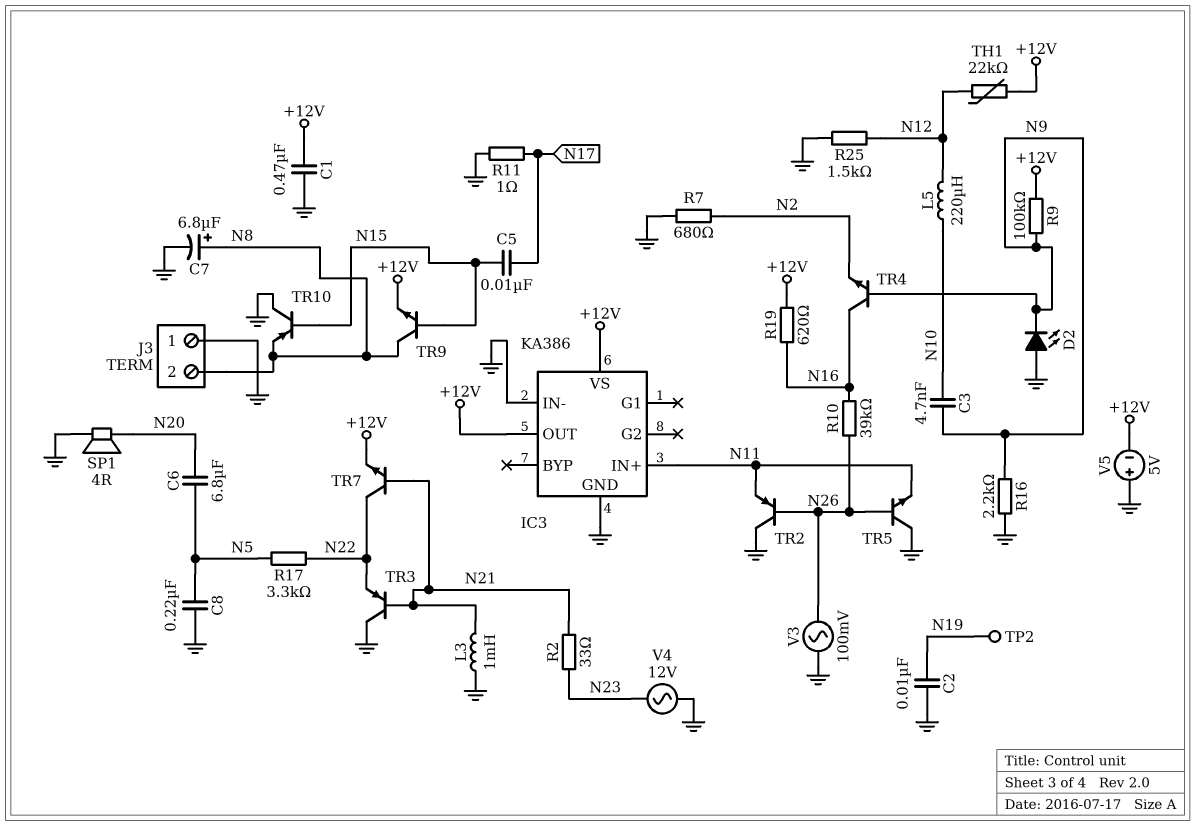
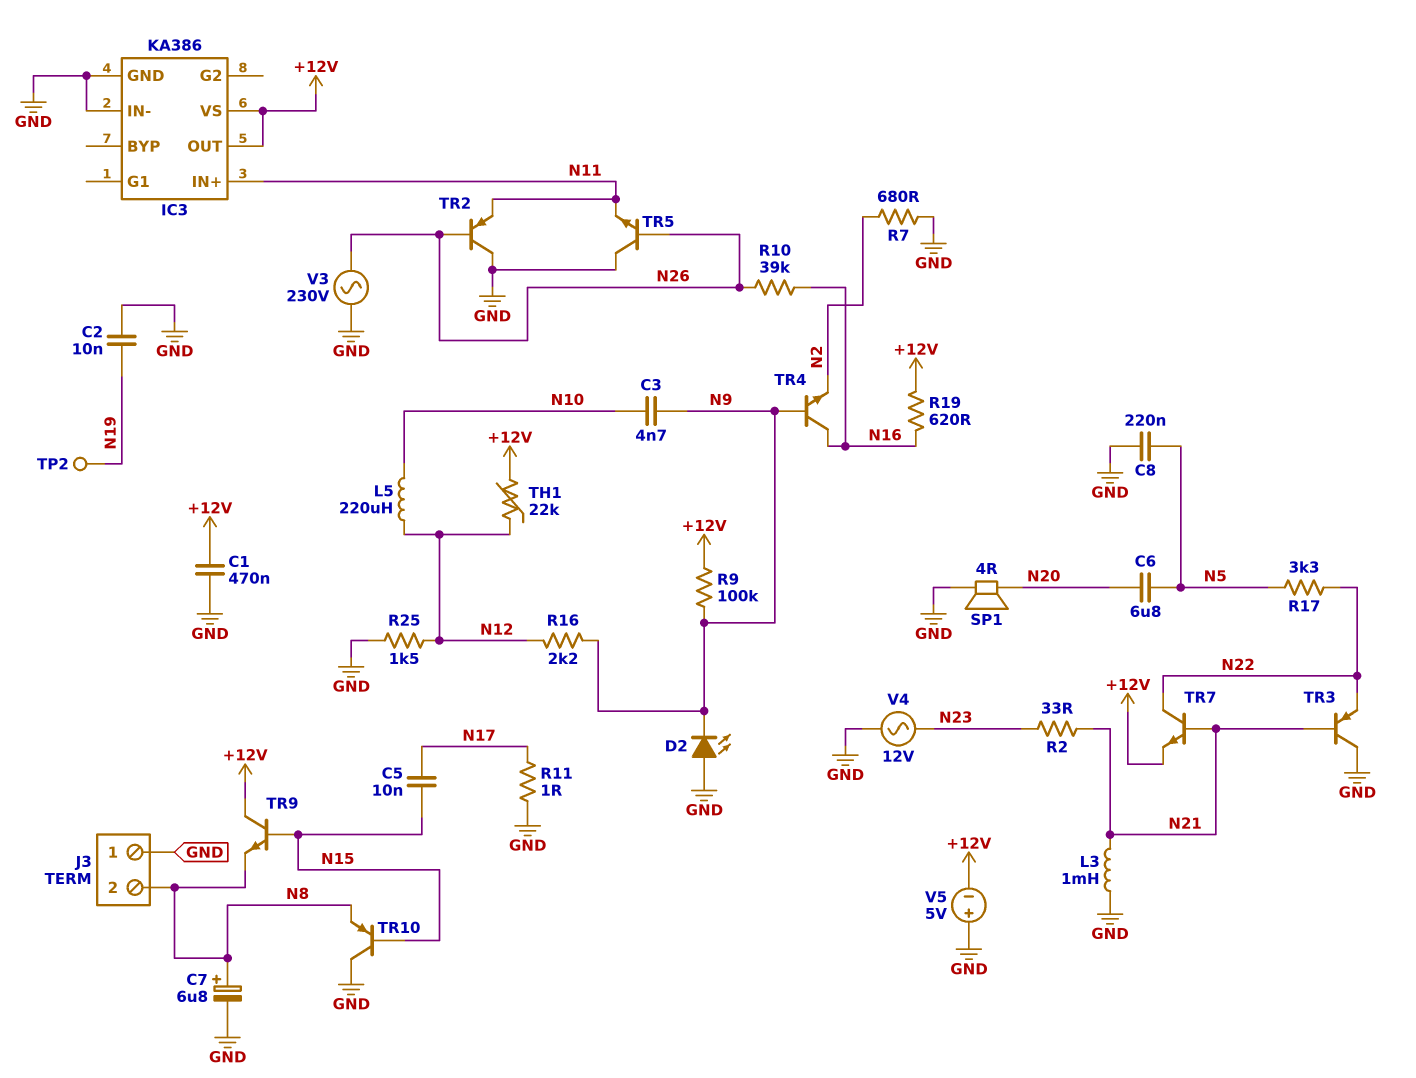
R16: 2.2k (GND, N9) -> 2.2k (N9, N12)
TR9: NPN (B N15, C N8, E +12V) -> NPN (B N15, C +12V, E N8)
V3: AC 100mV (GND, N26) -> AC 230V (GND, N26)

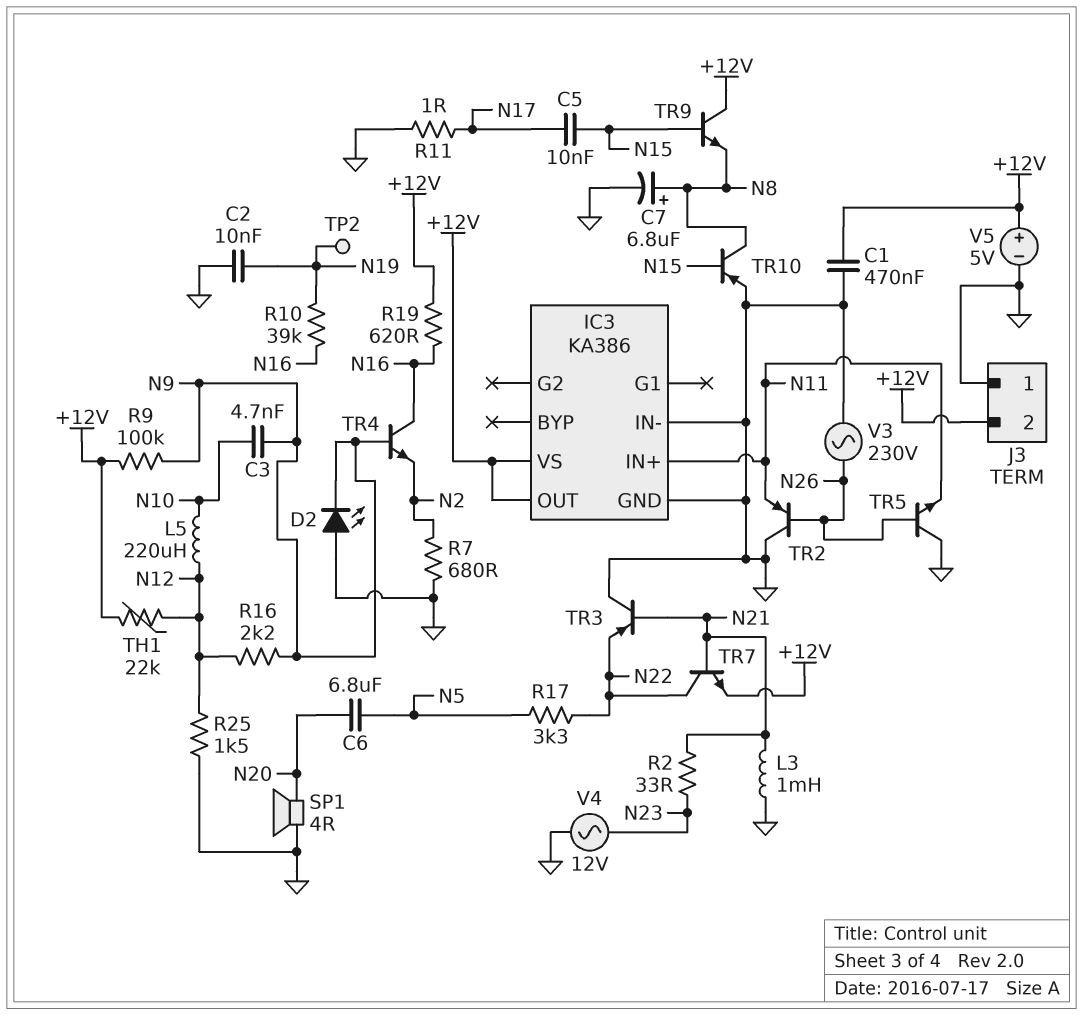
C8: 220nF (GND, N5) -> none
J3 pin 2: N8 -> +12V
R10: 39k (N16, N26) -> 39k (N16, N19)
TR10: PNP (B N15, C GND, E N8) -> PNP (B N15, C N8, E GND)
V5: 5V (plus GND, minus +12V) -> 5V (plus +12V, minus GND)

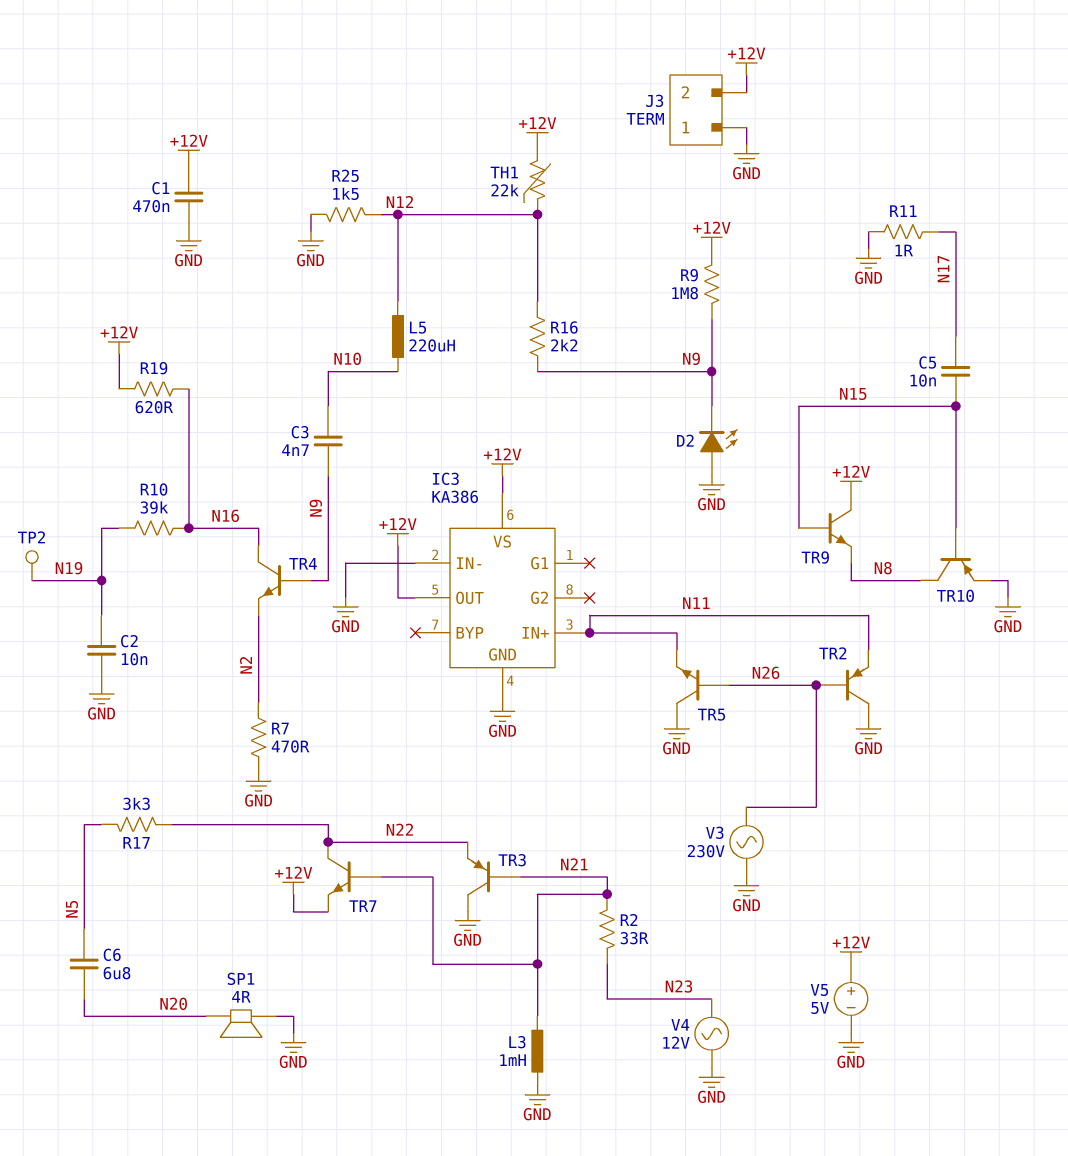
C7: 6.8uF (plus N8, minus GND) -> none
R7: 680 (GND, N2) -> 470 (GND, N2)
R9: 100k (+12V, N9) -> 1.8M (+12V, N9)

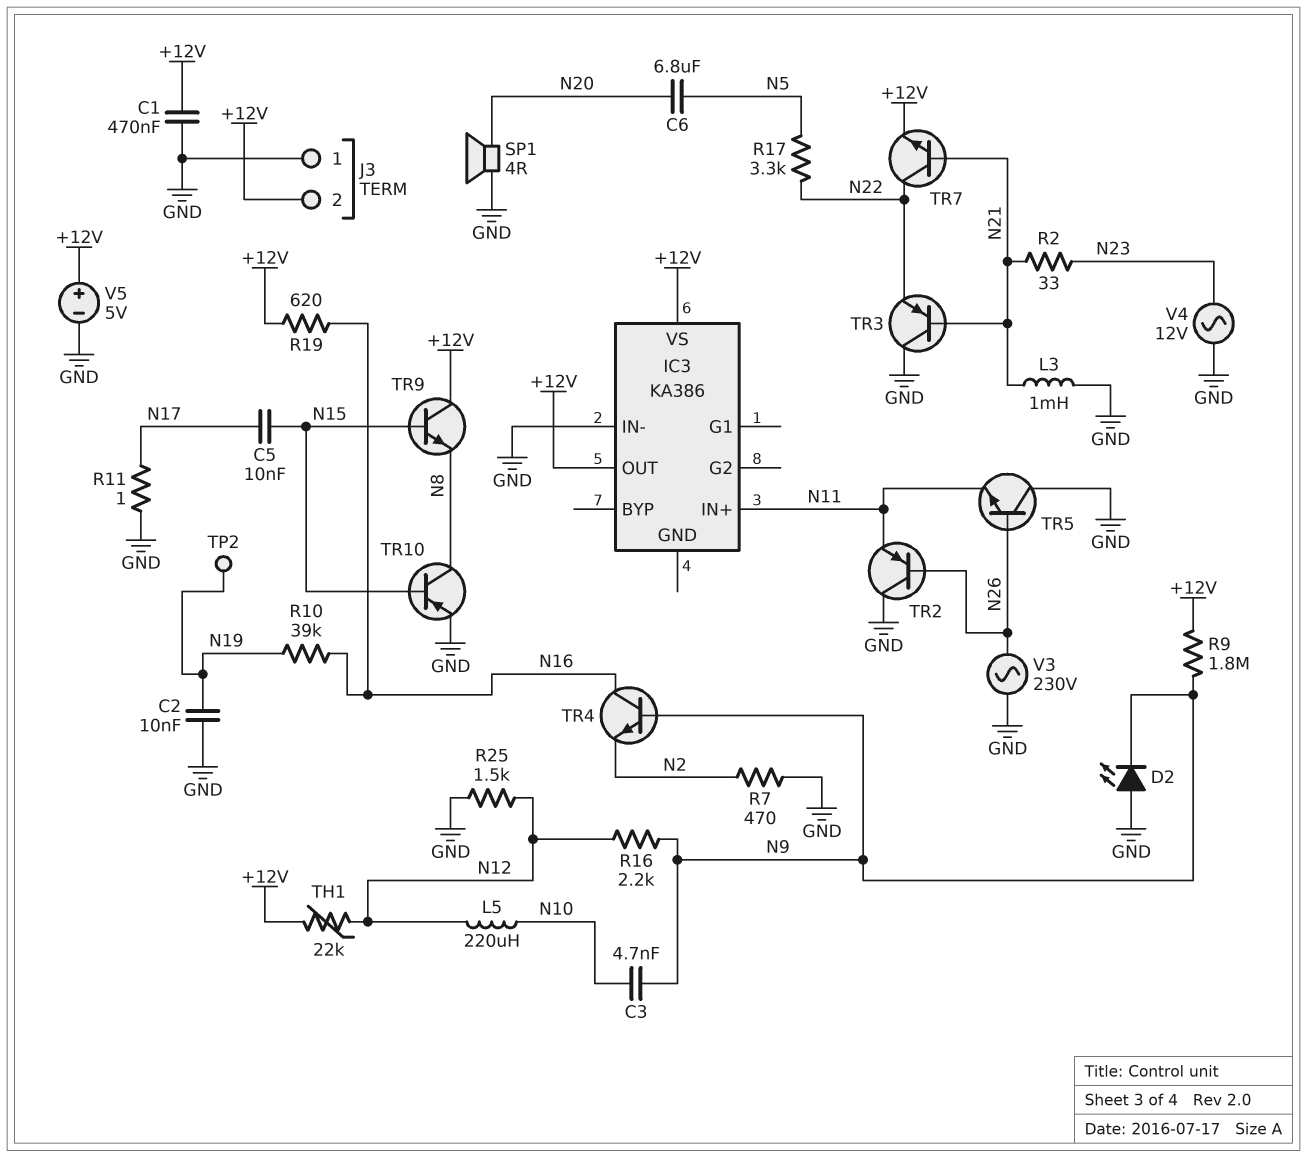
IC3 pin GND: GND -> none

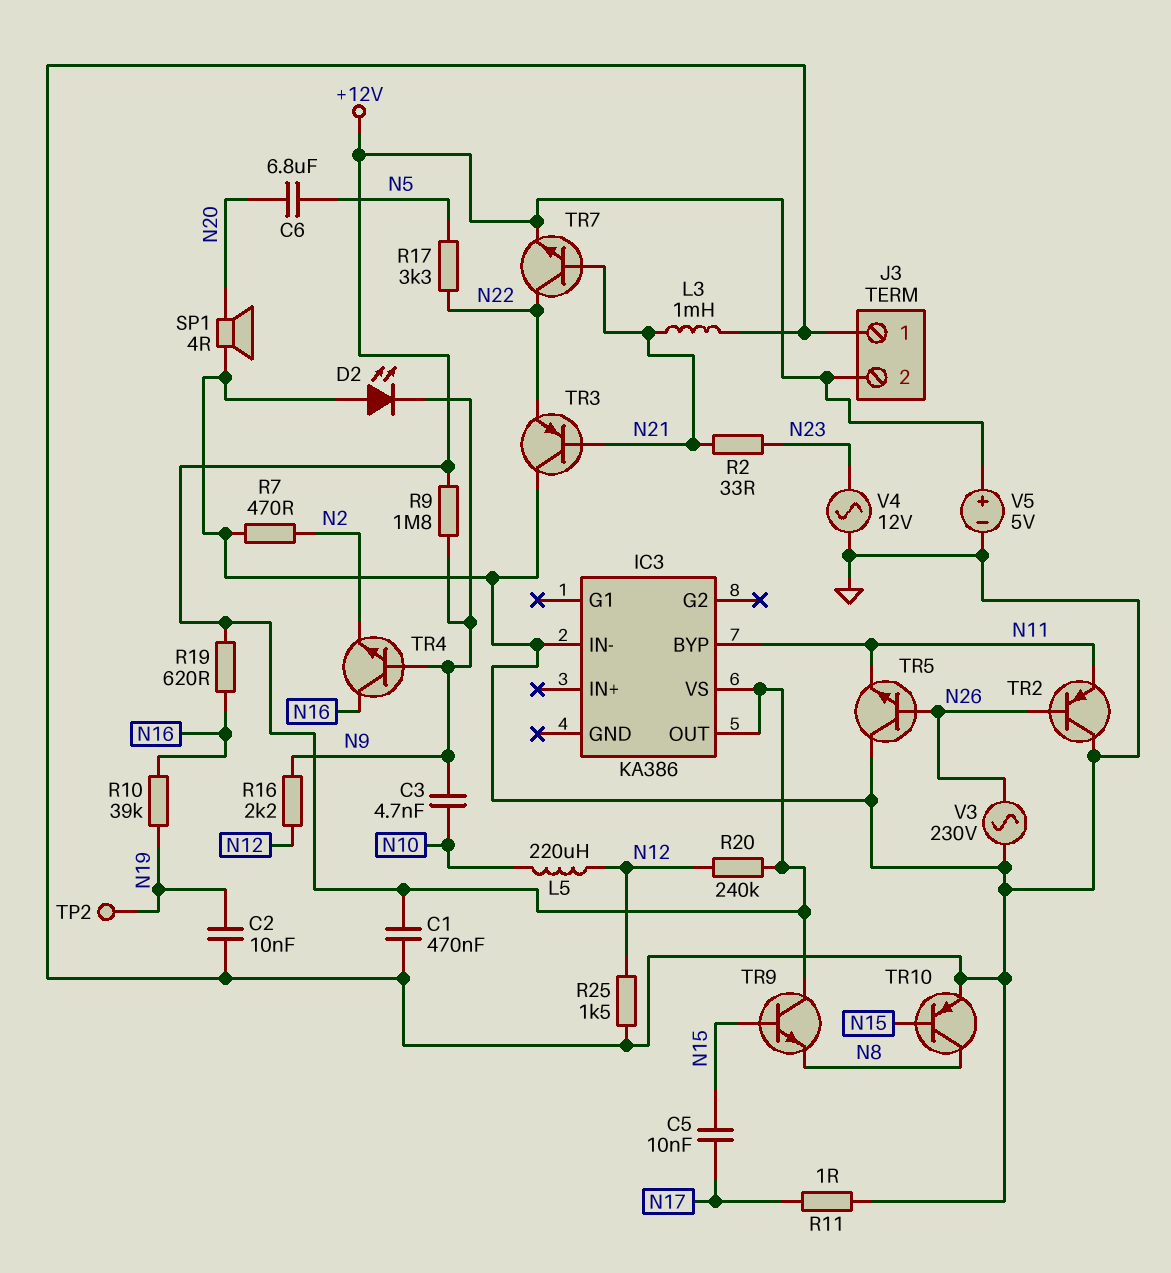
IC3 pin BYP: none -> N11
IC3 pin IN+: N11 -> none
R20: none -> 240k (+12V, N12)
TH1: 22k (+12V, N12) -> none

